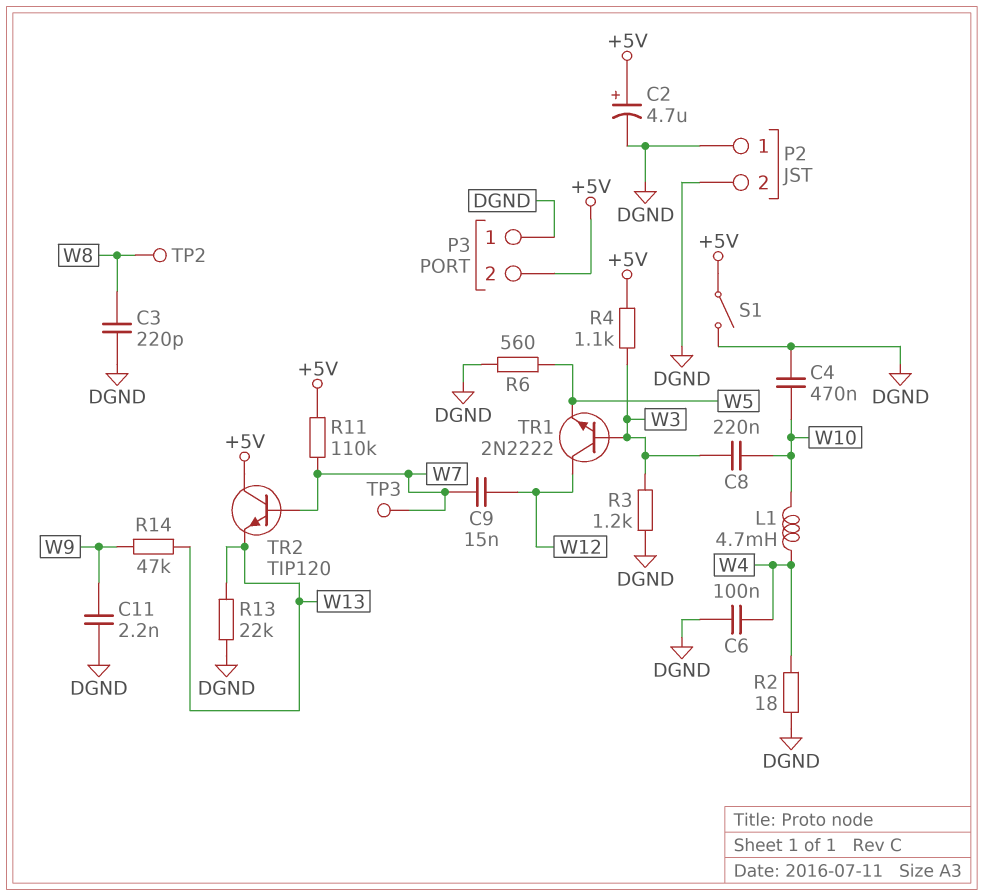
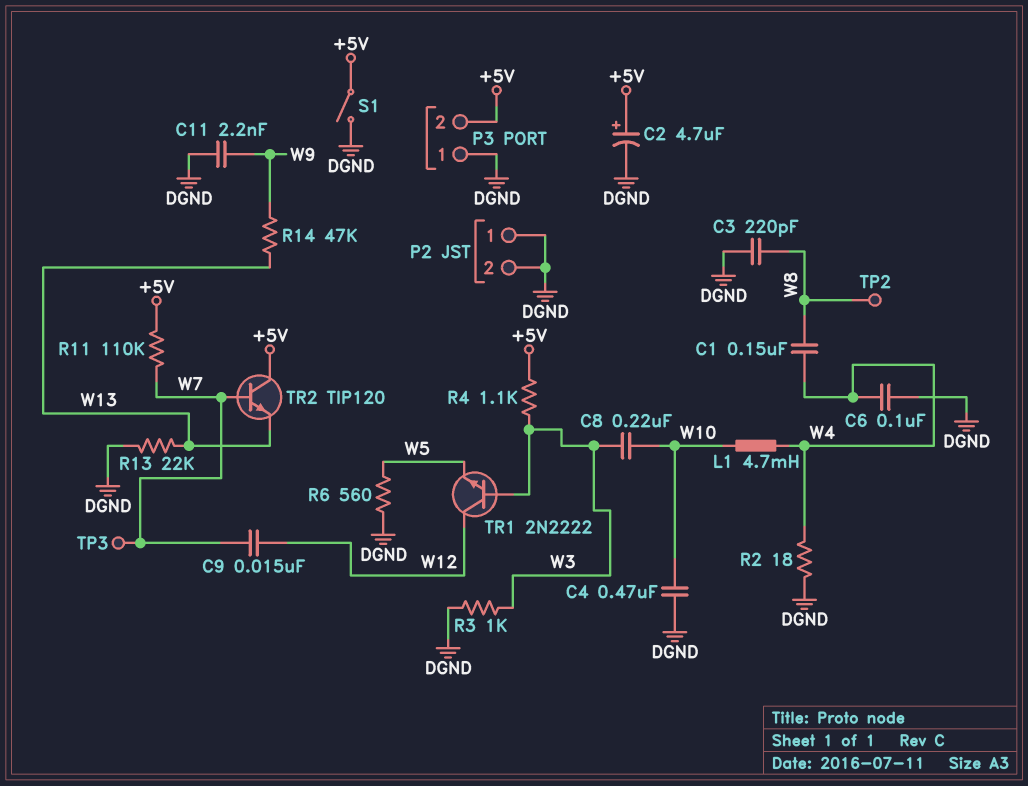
C1: none -> 150nF (W4, W8)
R3: 1.2k (DGND, W3) -> 1k (DGND, W3)

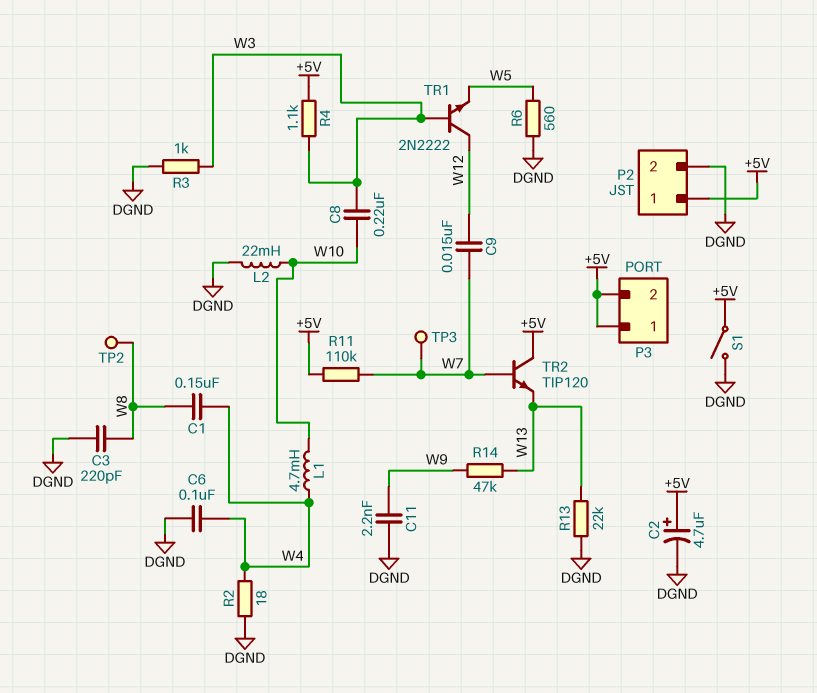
C4: 470nF (DGND, W10) -> none
L2: none -> 22mH (DGND, W10)
P2 pin 1: DGND -> +5V
P3 pin 1: DGND -> +5V

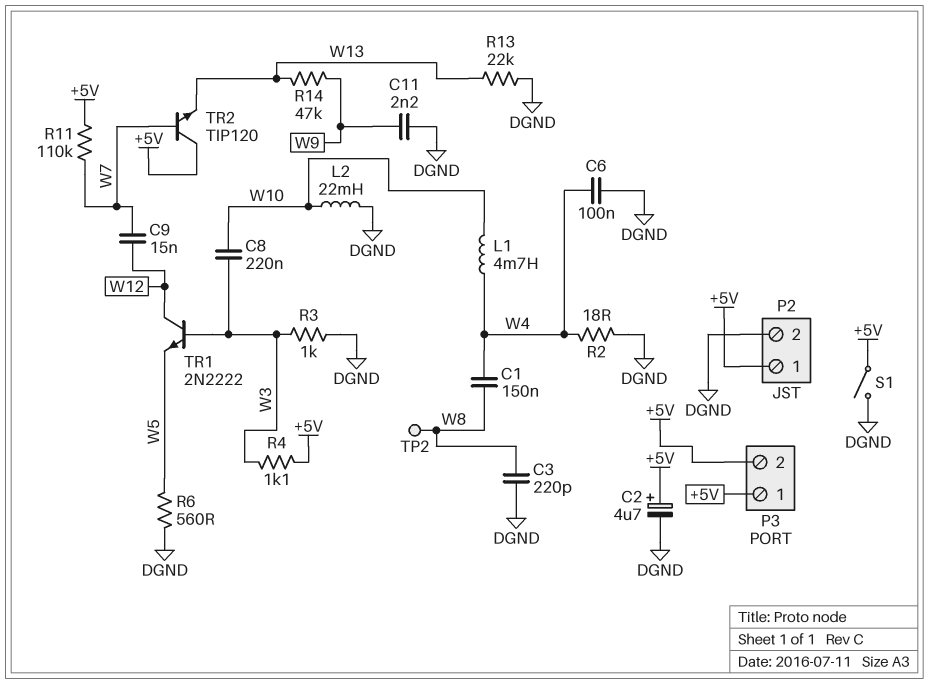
TP3: test point (W7) -> none

